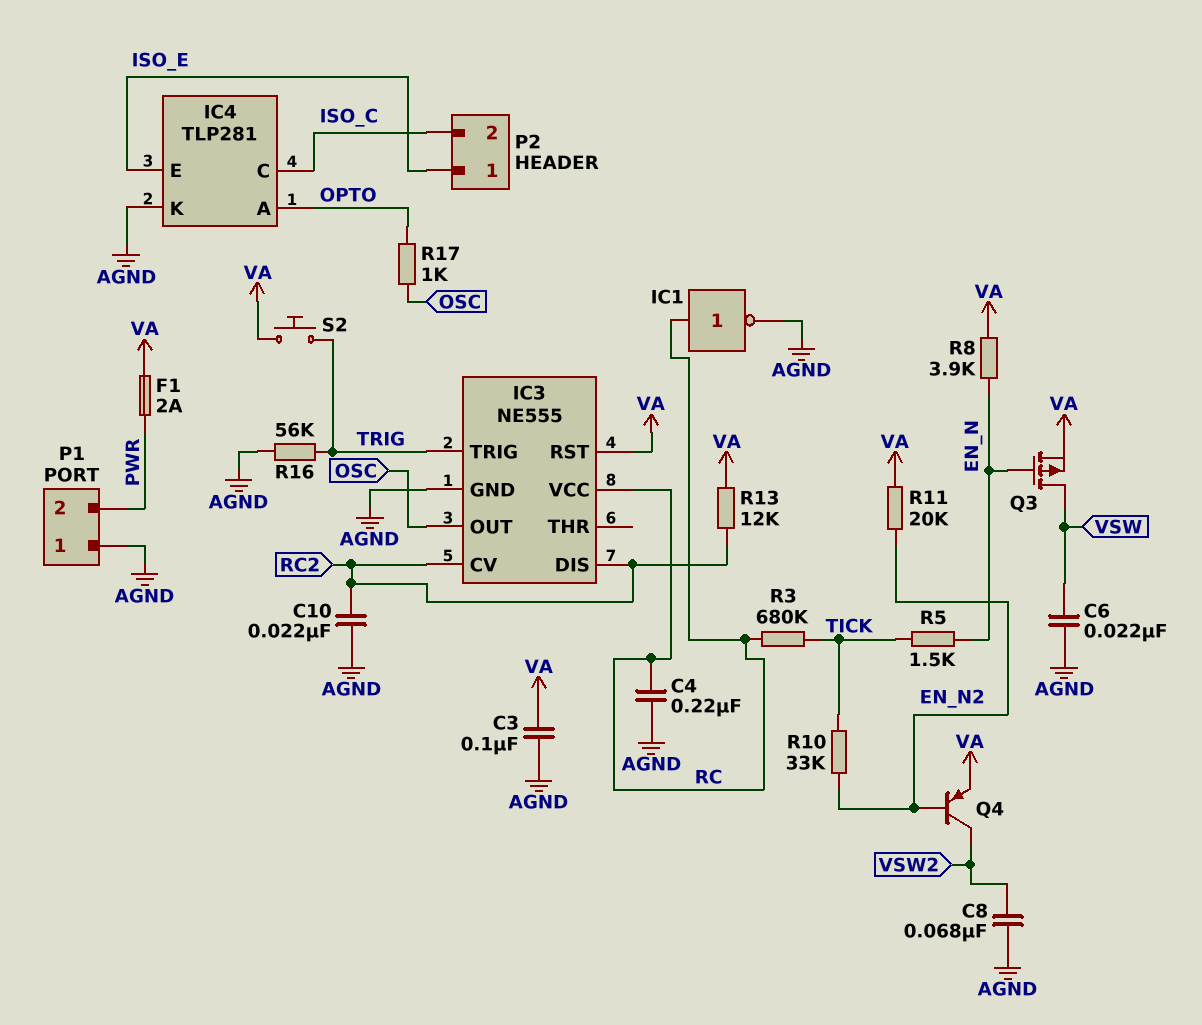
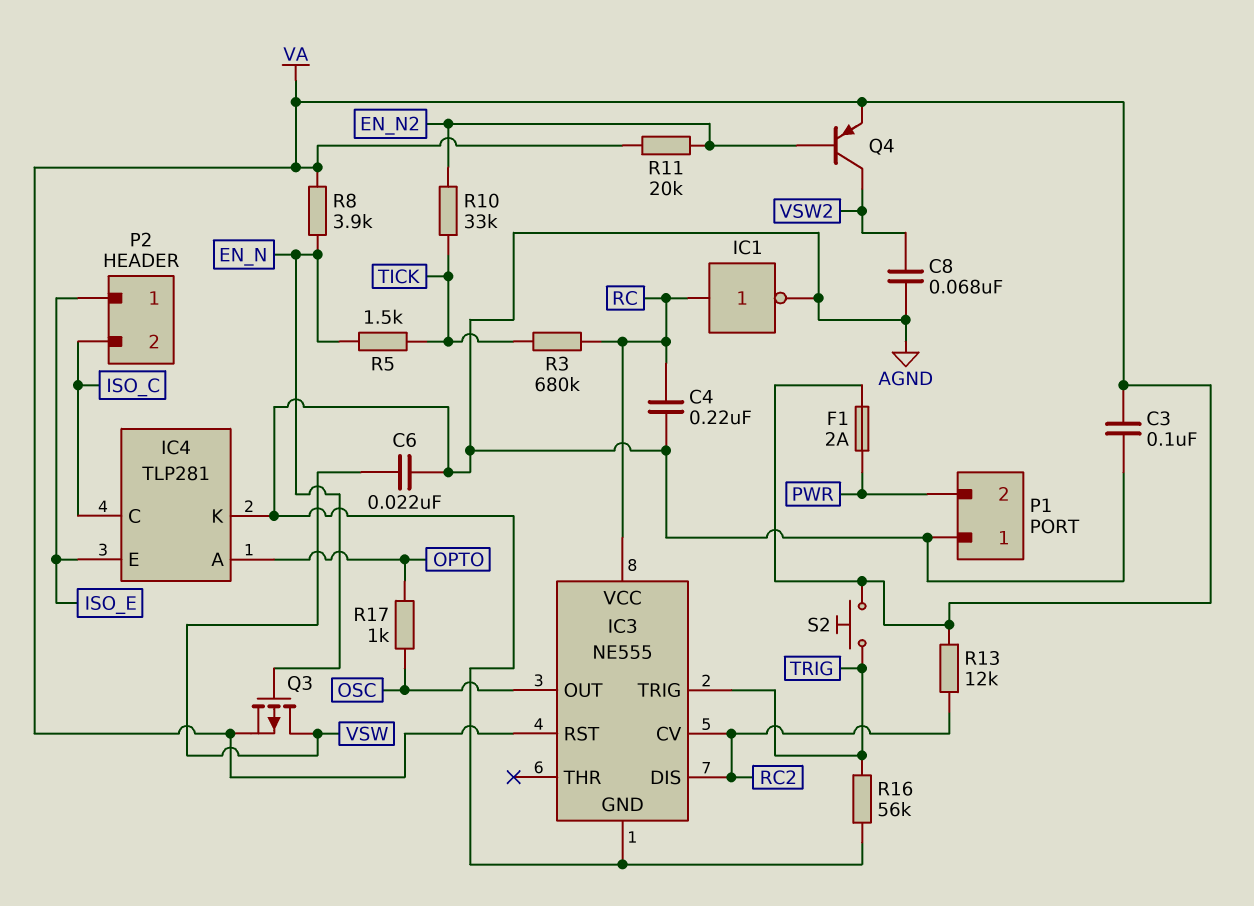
C10: 22nF (AGND, RC2) -> none

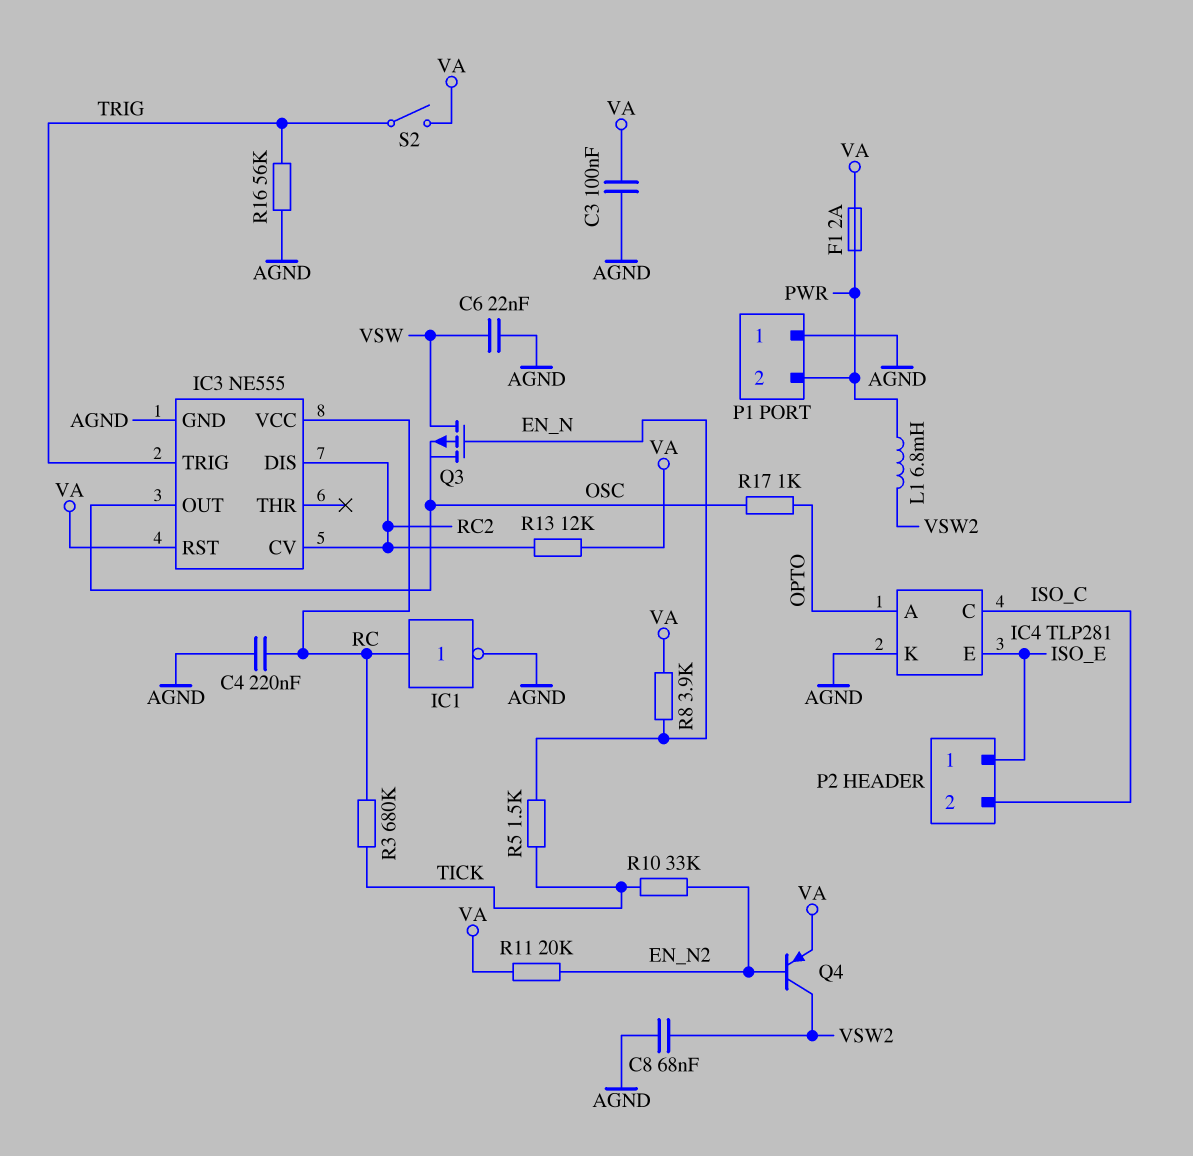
L1: none -> 6.8mH (PWR, VSW2)
Q3: PMOS (G EN_N, D VSW, S VA) -> PMOS (G EN_N, D VSW, S OSC)
S2: button (TRIG, VA) -> switch (TRIG, VA)

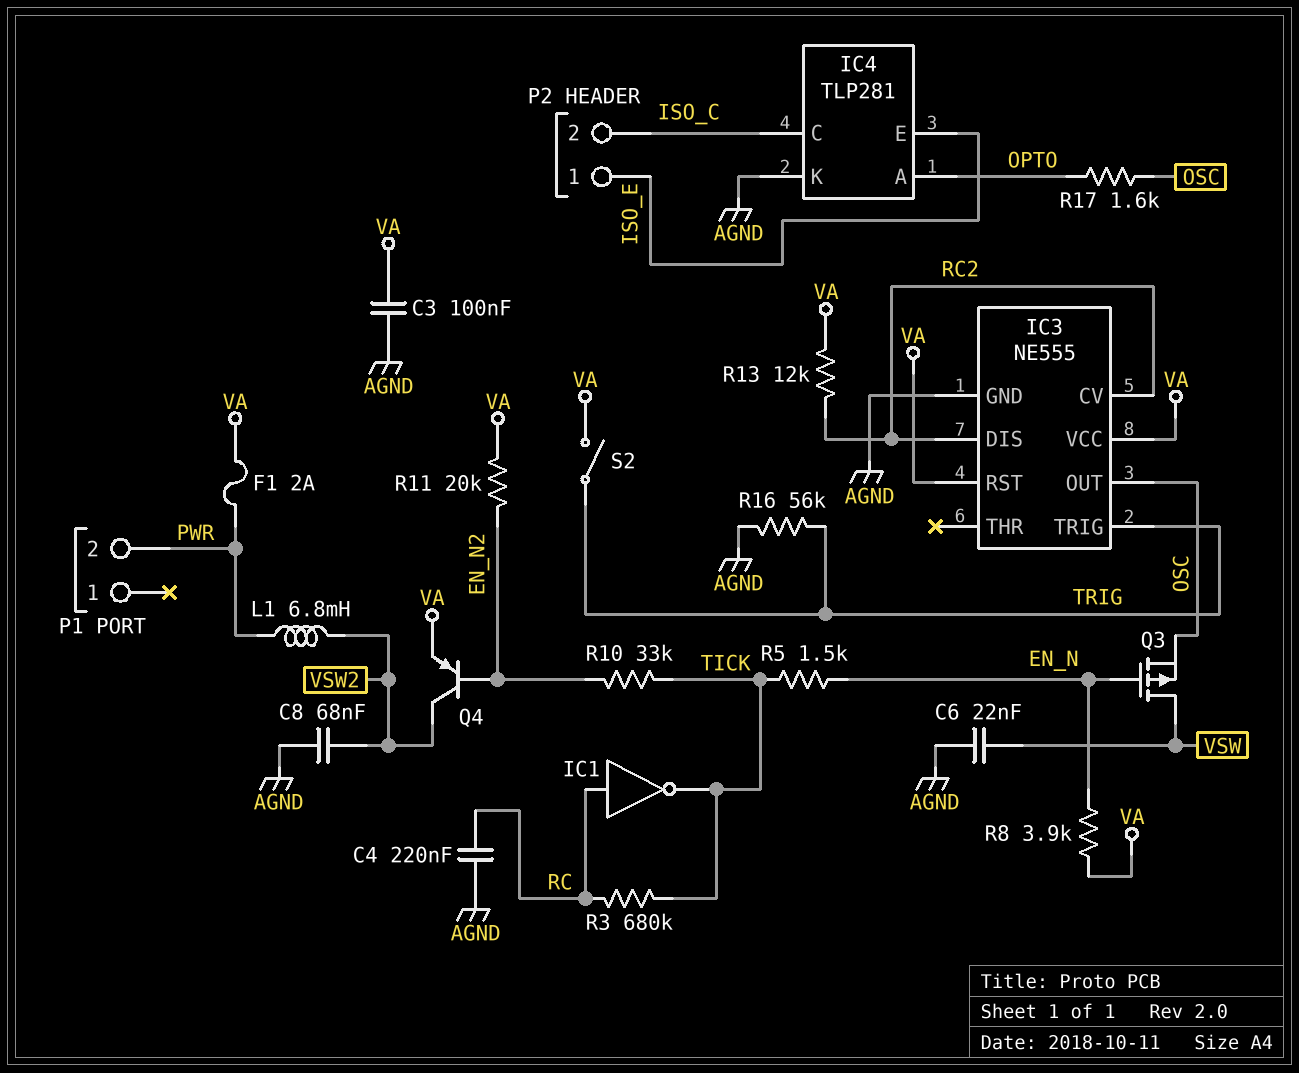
IC1: NOT (in RC, out AGND) -> NOT (in RC, out TICK)
IC3 pin VCC: RC -> VA
P1 pin 1: AGND -> none
R17: 1k (OPTO, OSC) -> 1.6k (OPTO, OSC)

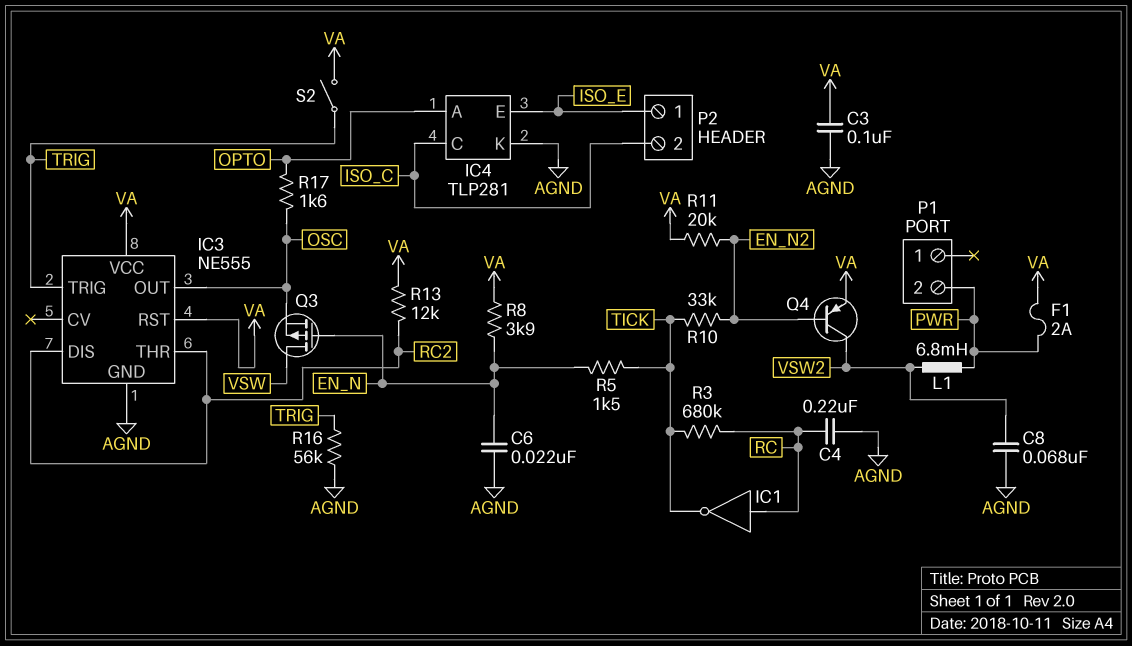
C6: 22nF (AGND, VSW) -> 22nF (AGND, EN_N)
IC3 pin CV: RC2 -> none
IC3 pin THR: none -> RC2

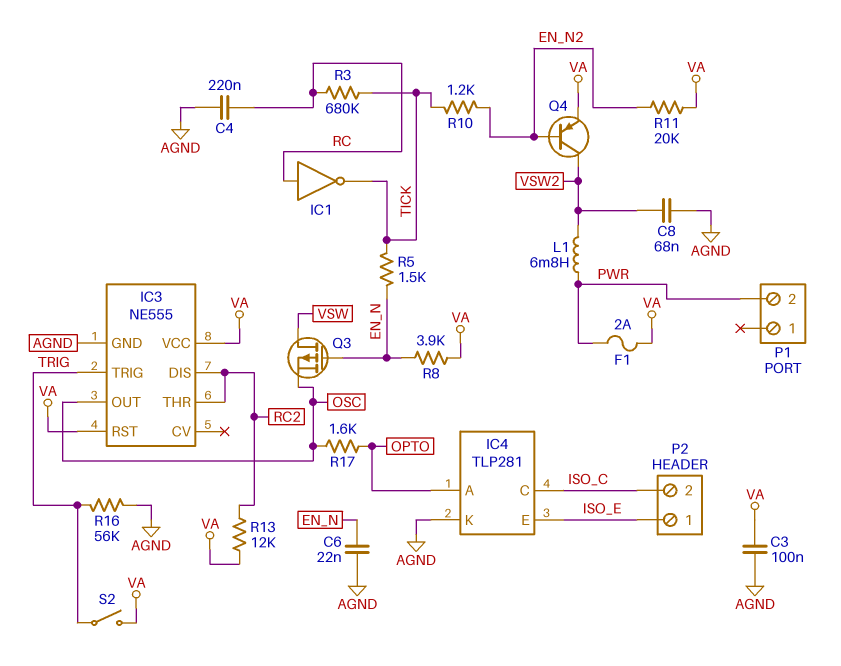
R10: 33k (EN_N2, TICK) -> 1.2k (EN_N2, TICK)

